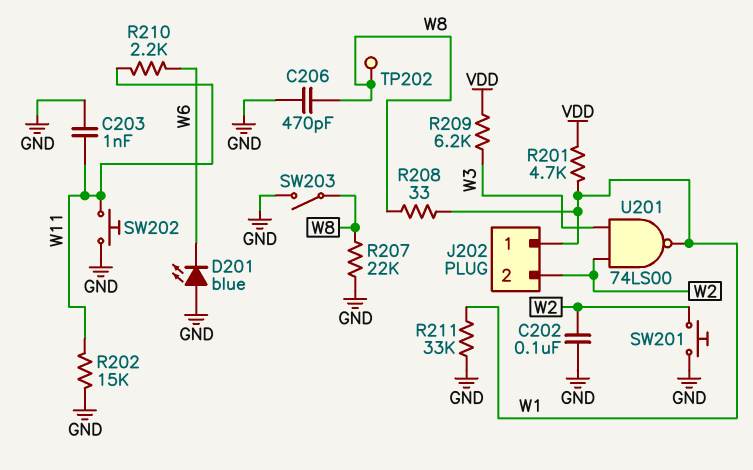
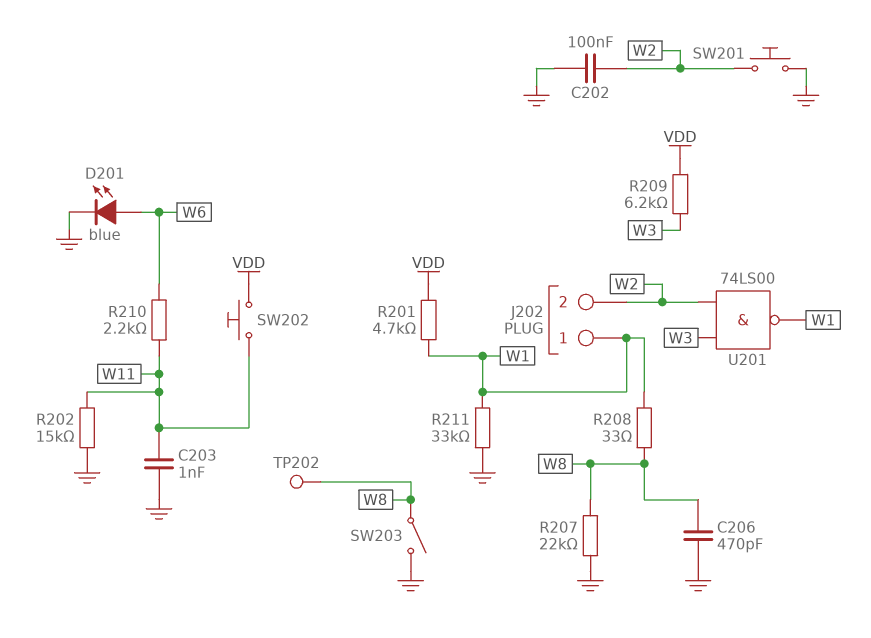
D201: LED blue (A GND, K W6) -> LED blue (A W6, K GND)
SW202: button (GND, W11) -> button (VDD, W11)

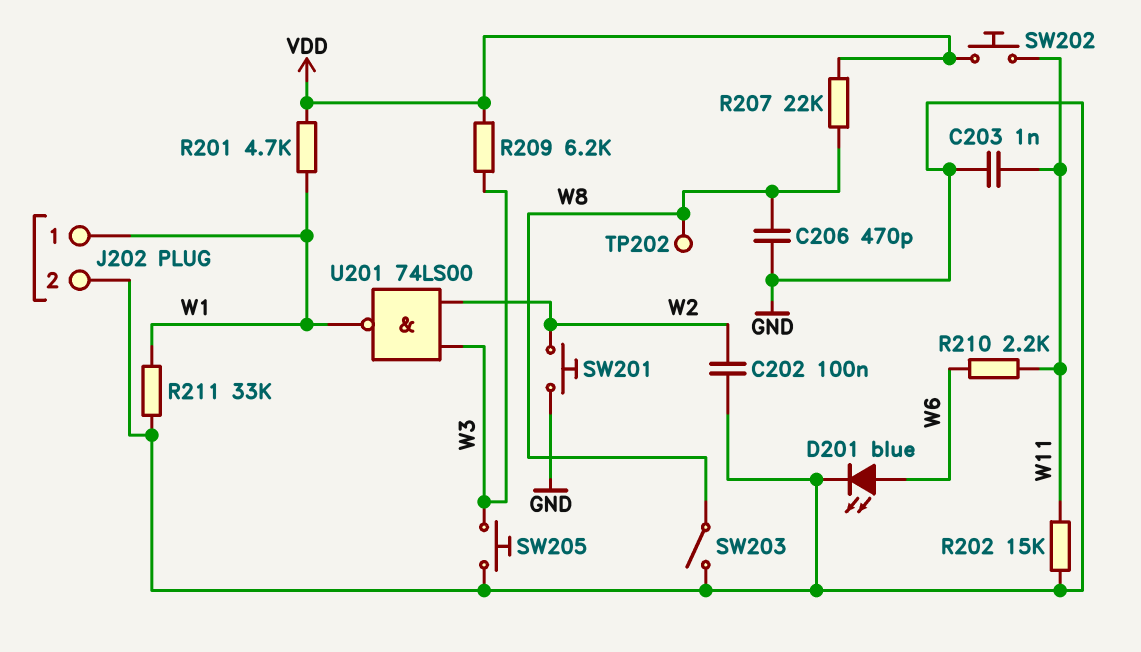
J202 pin 2: W2 -> GND
R207: 22k (GND, W8) -> 22k (VDD, W8)
R208: 33 (W1, W8) -> none
SW205: none -> button (GND, W3)

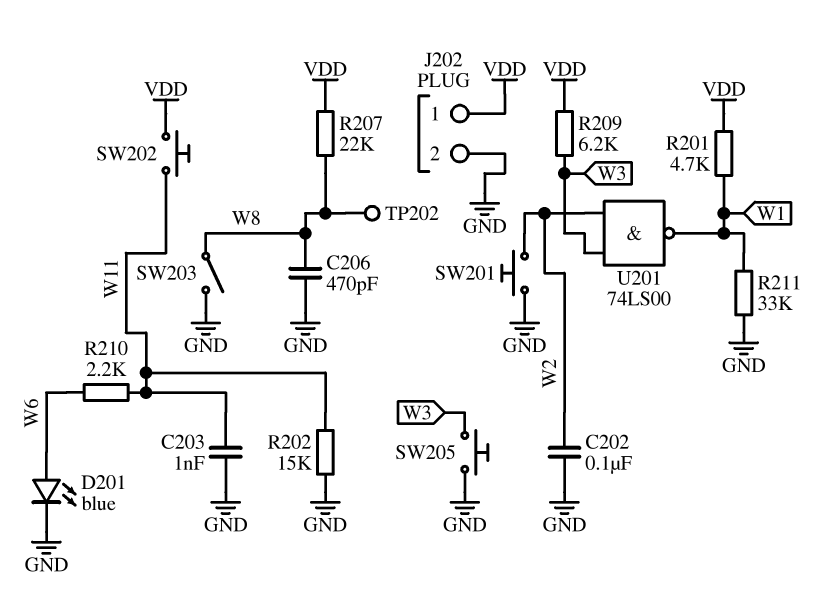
J202 pin 1: W1 -> VDD

